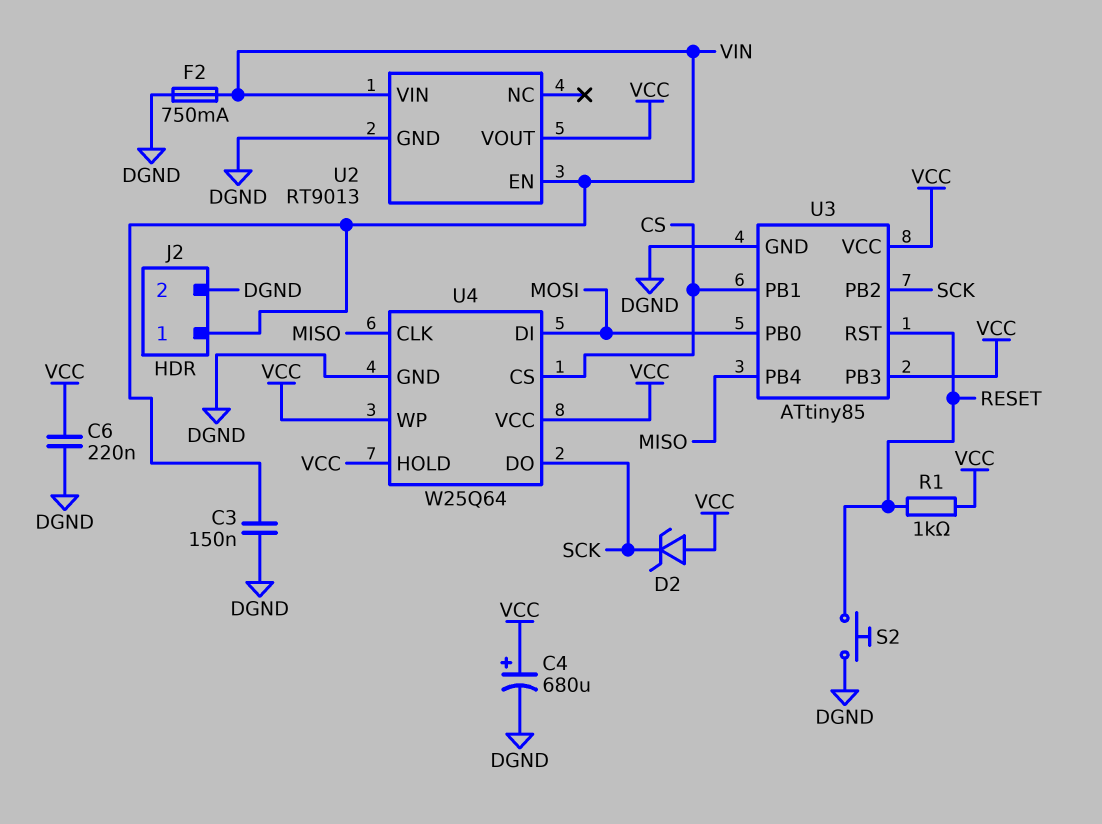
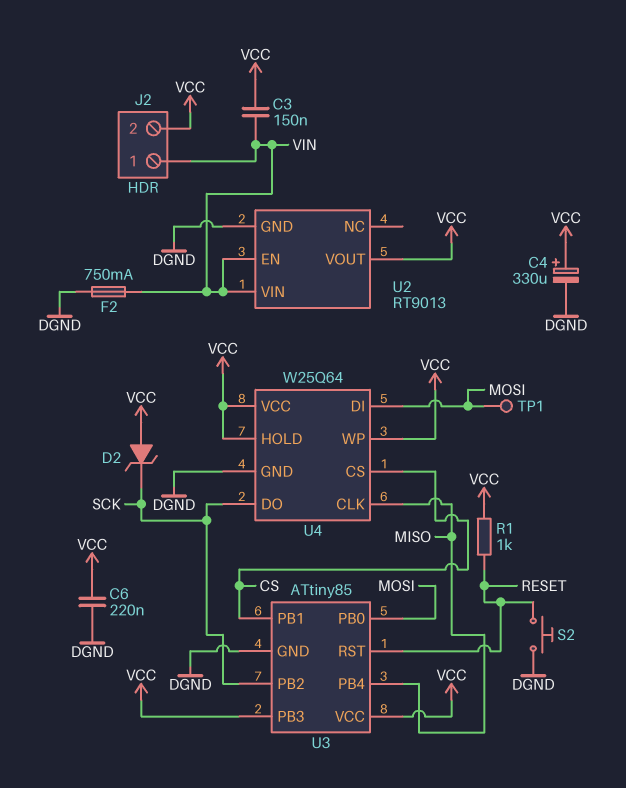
C3: 150nF (DGND, VIN) -> 150nF (VCC, VIN)
C4: 680uF (plus VCC, minus DGND) -> 330uF (plus VCC, minus DGND)
J2 pin 2: DGND -> VCC
TP1: none -> test point (MOSI)

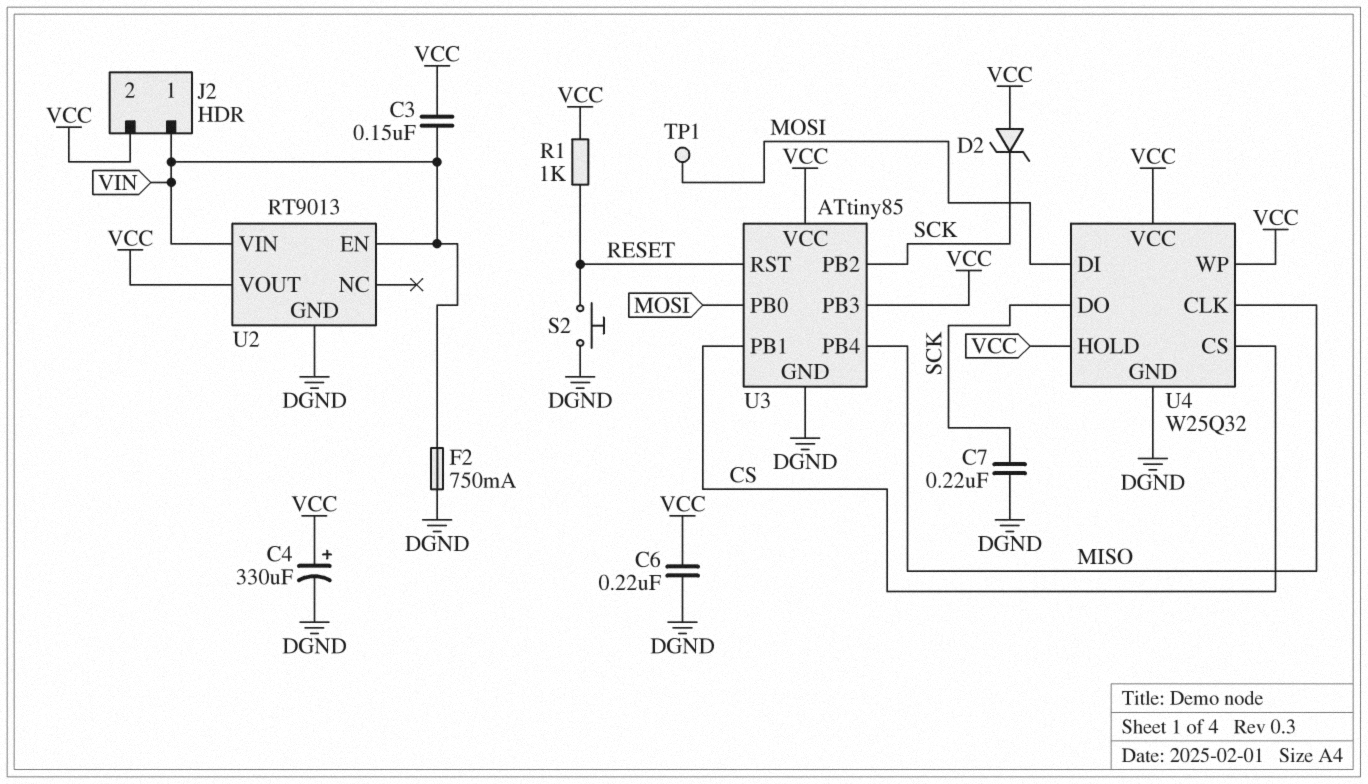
C7: none -> 220nF (DGND, SCK)
U4: W25Q64 -> W25Q32

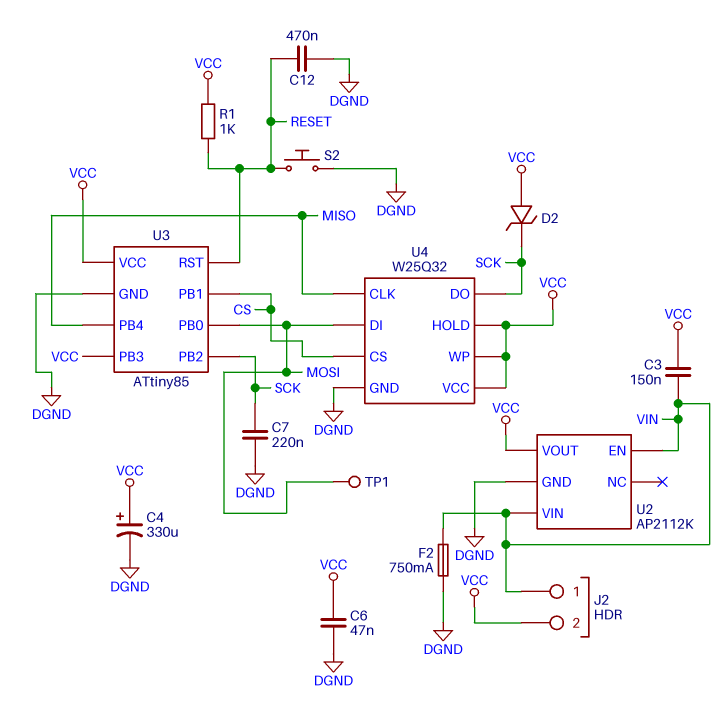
C6: 220nF (DGND, VCC) -> 47nF (DGND, VCC)
C12: none -> 470nF (DGND, RESET)
U2: RT9013 -> AP2112K

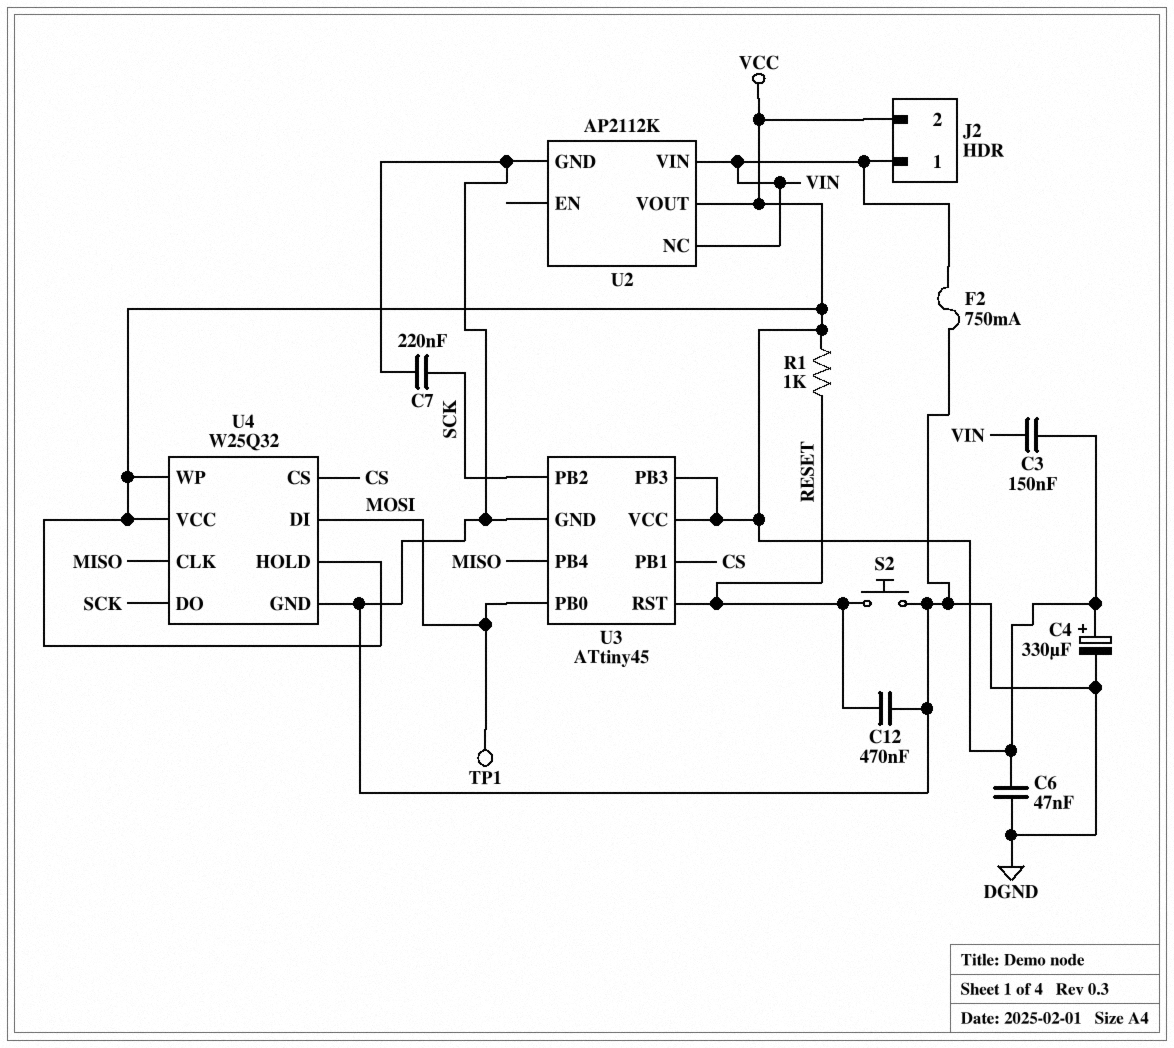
D2: zener (A VCC, K SCK) -> none
U2 pin EN: VIN -> none
U2 pin NC: none -> VIN
U3: ATtiny85 -> ATtiny45

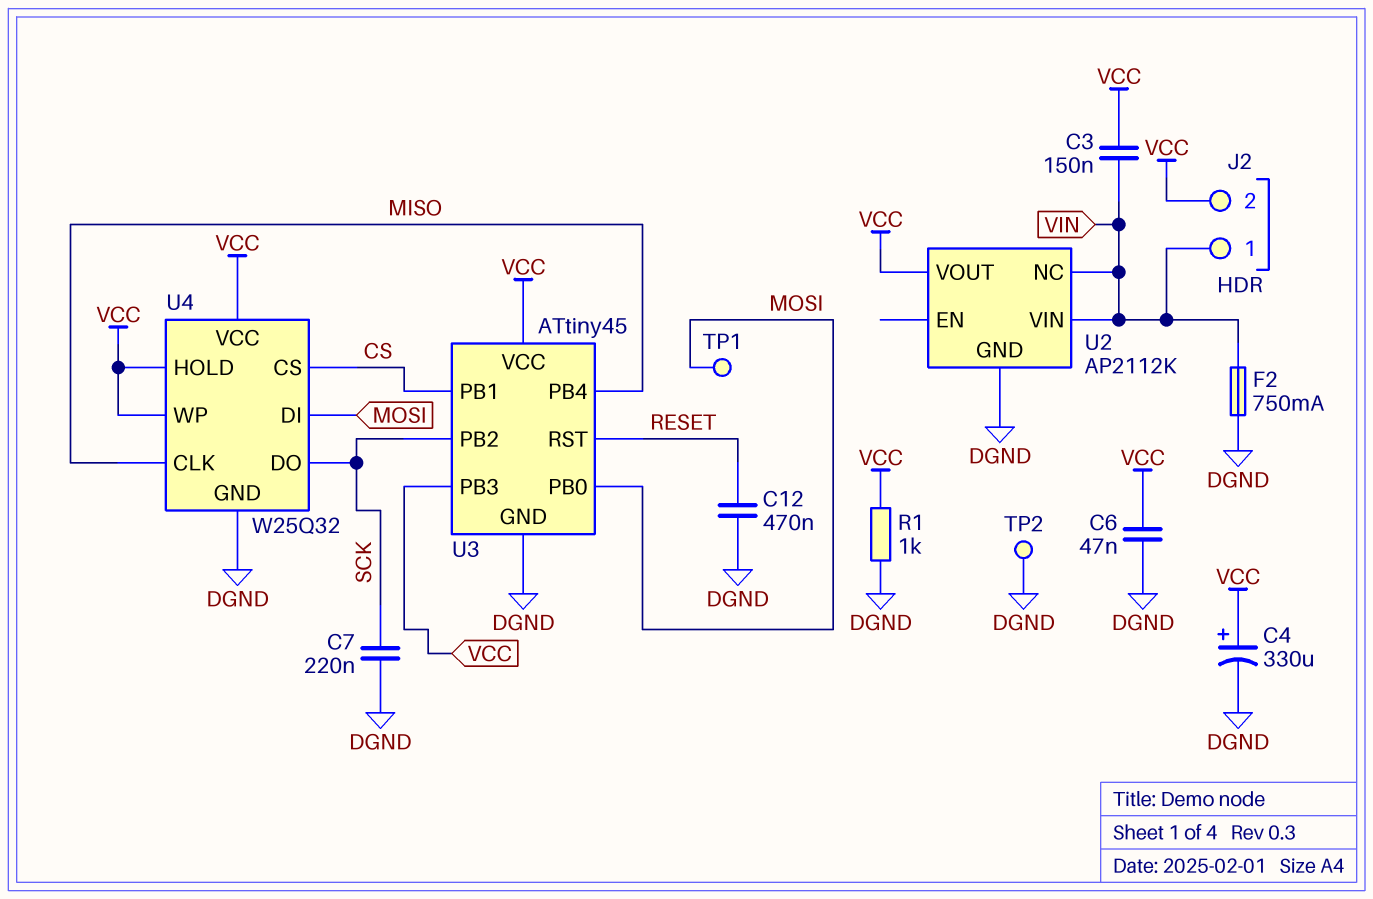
R1: 1k (RESET, VCC) -> 1k (DGND, VCC)
S2: button (DGND, RESET) -> none
TP2: none -> test point (DGND)

